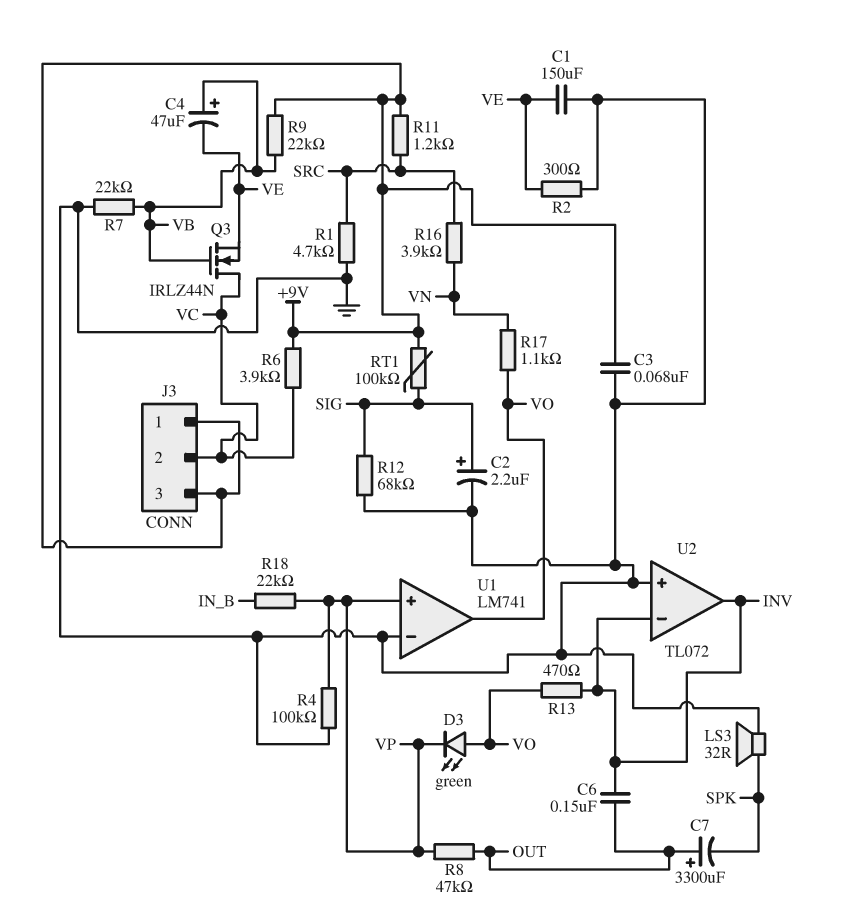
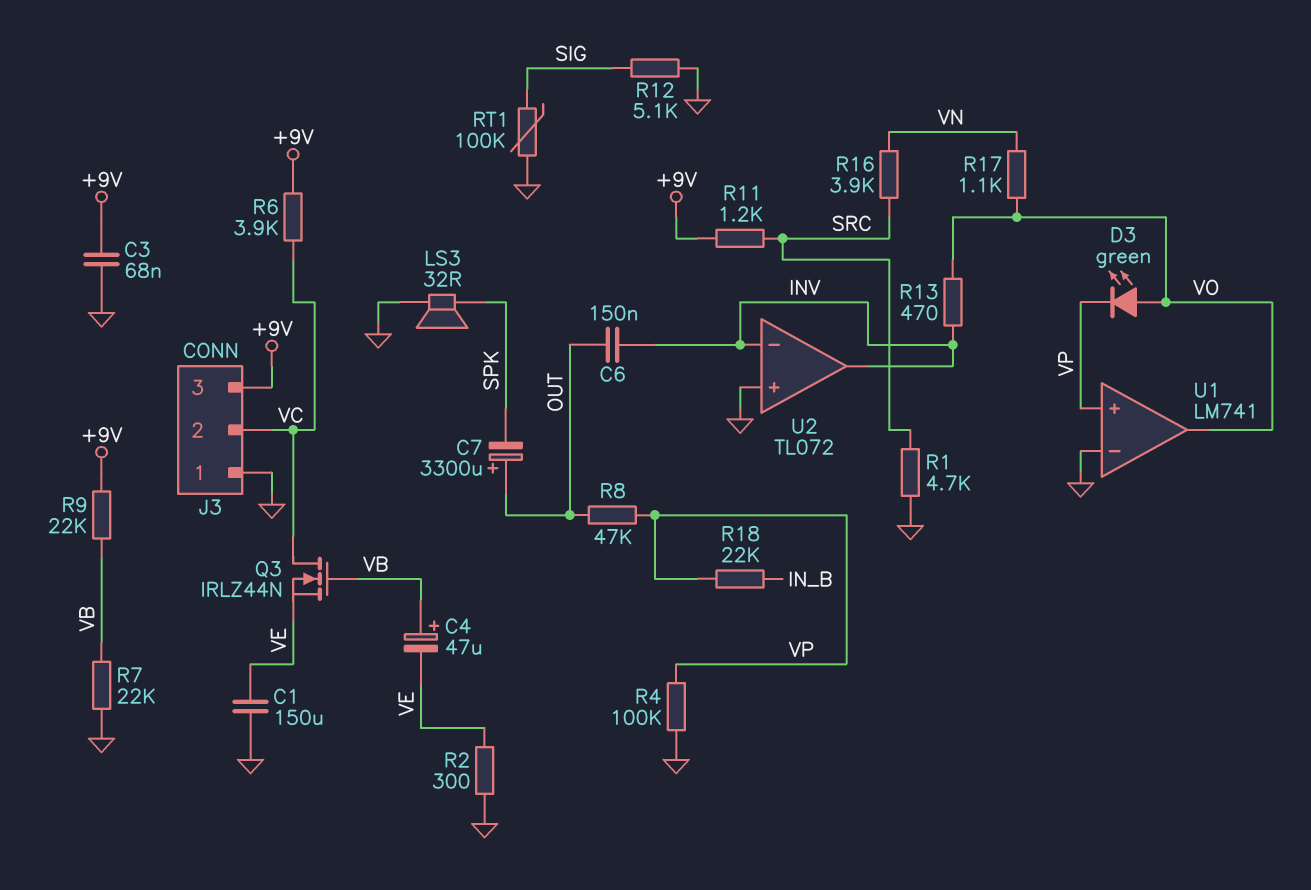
C2: 2.2uF (plus SIG, minus GND) -> none
J3 pin 1: +9V -> GND
R12: 68k (GND, SIG) -> 5.1k (GND, SIG)
RT1: 100k (+9V, SIG) -> 100k (GND, SIG)

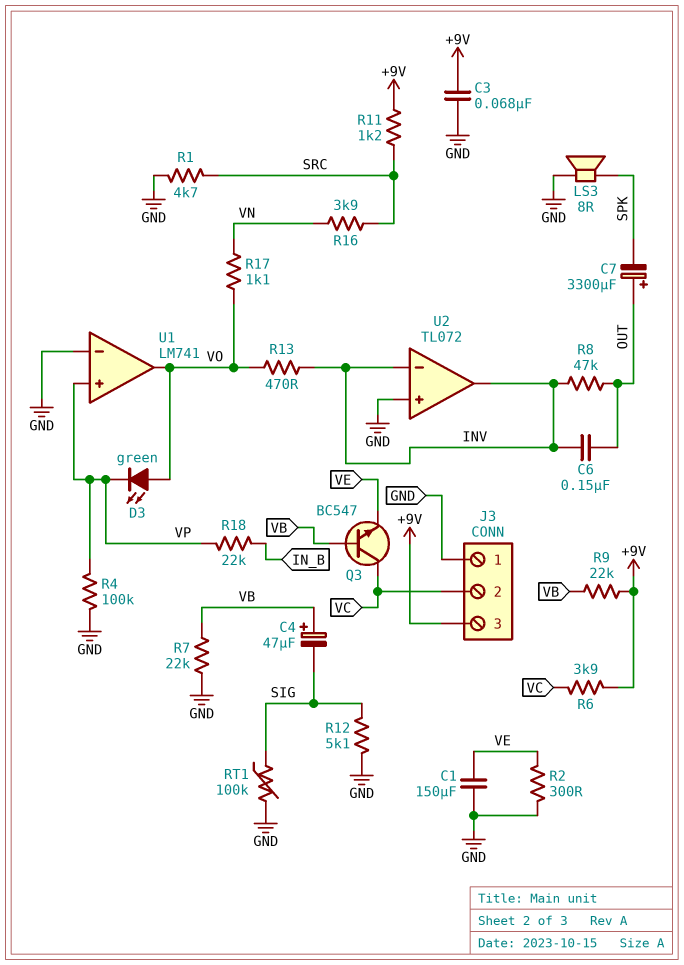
C4: 47uF (plus VB, minus VE) -> 47uF (plus VB, minus SIG)
LS3: speaker 32R (GND, SPK) -> speaker 8R (GND, SPK)
Q3: NMOS IRLZ44N (G VB, D VC, S VE) -> NPN BC547 (B VB, C VC, E VE)
R8: 47k (OUT, VP) -> 47k (INV, OUT)

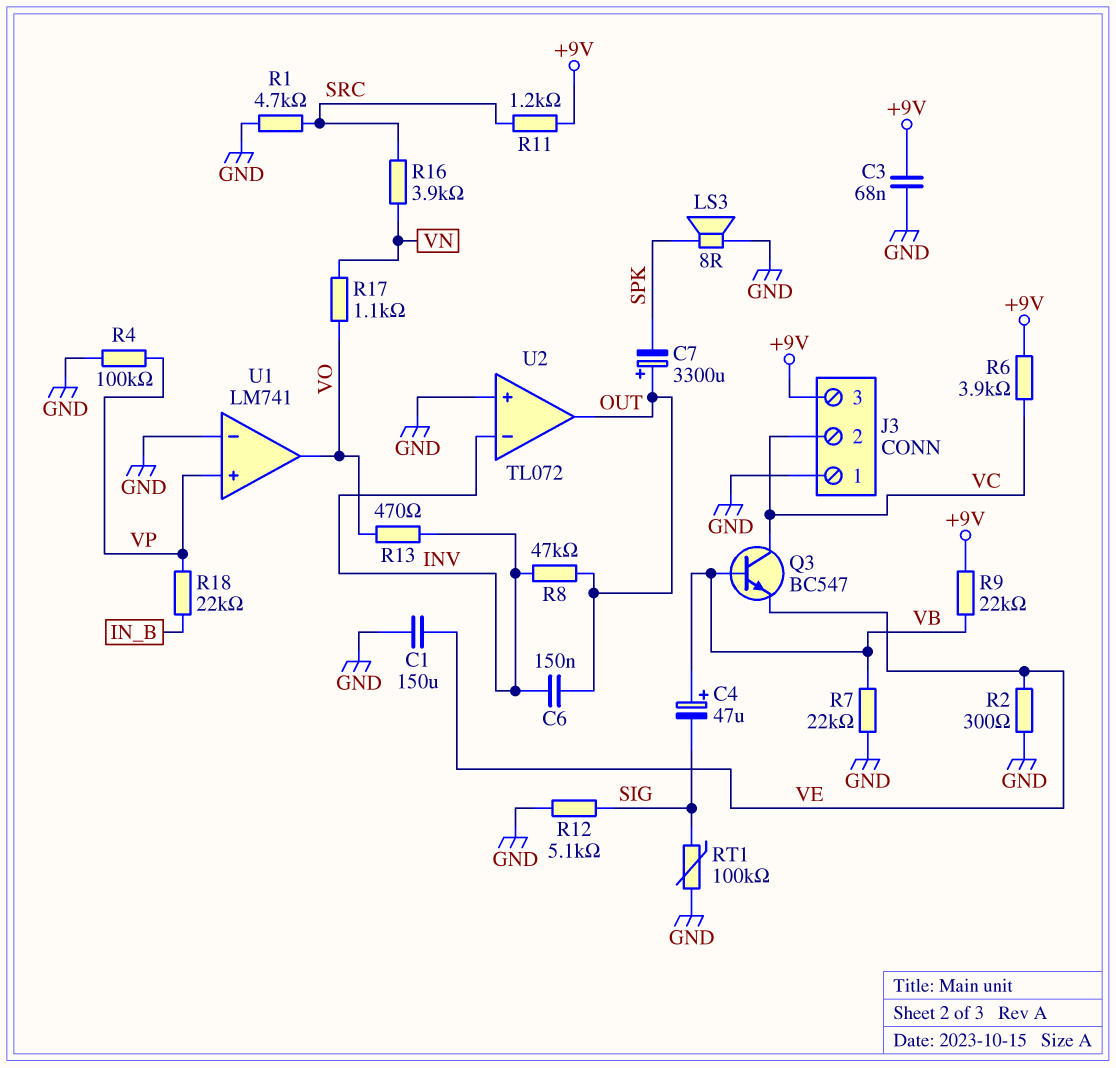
D3: LED green (A VO, K VP) -> none
U2 pin out: INV -> OUT

